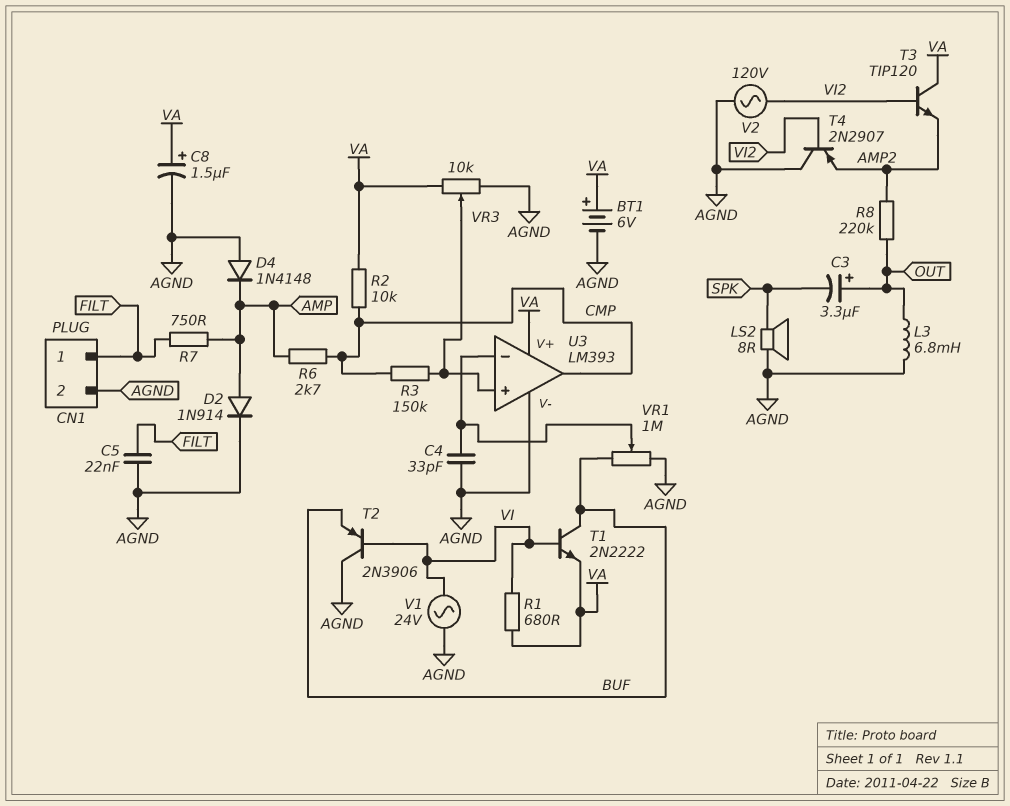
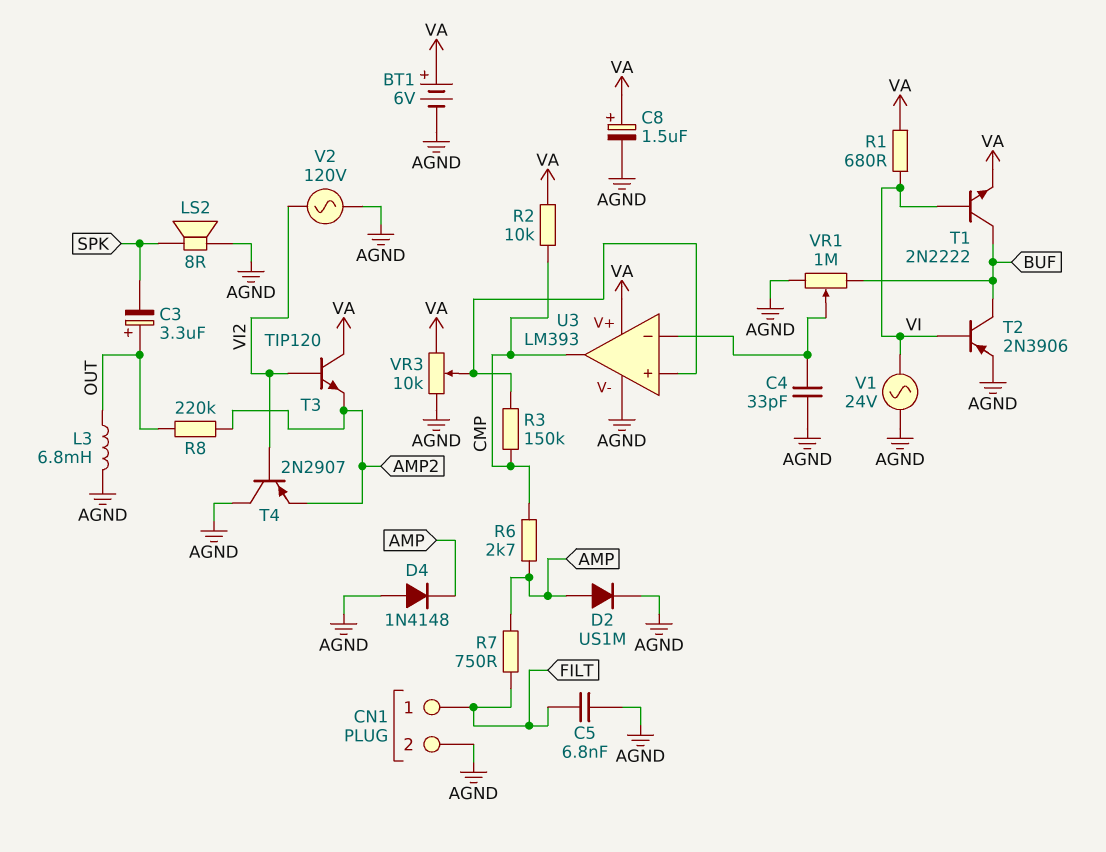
C5: 22nF (AGND, FILT) -> 6.8nF (AGND, FILT)
D2: diode 1N914 (A AMP, K AGND) -> diode US1M (A AMP, K AGND)
T2: PNP 2N3906 (B VI, C AGND, E BUF) -> PNP 2N3906 (B VI, C BUF, E AGND)

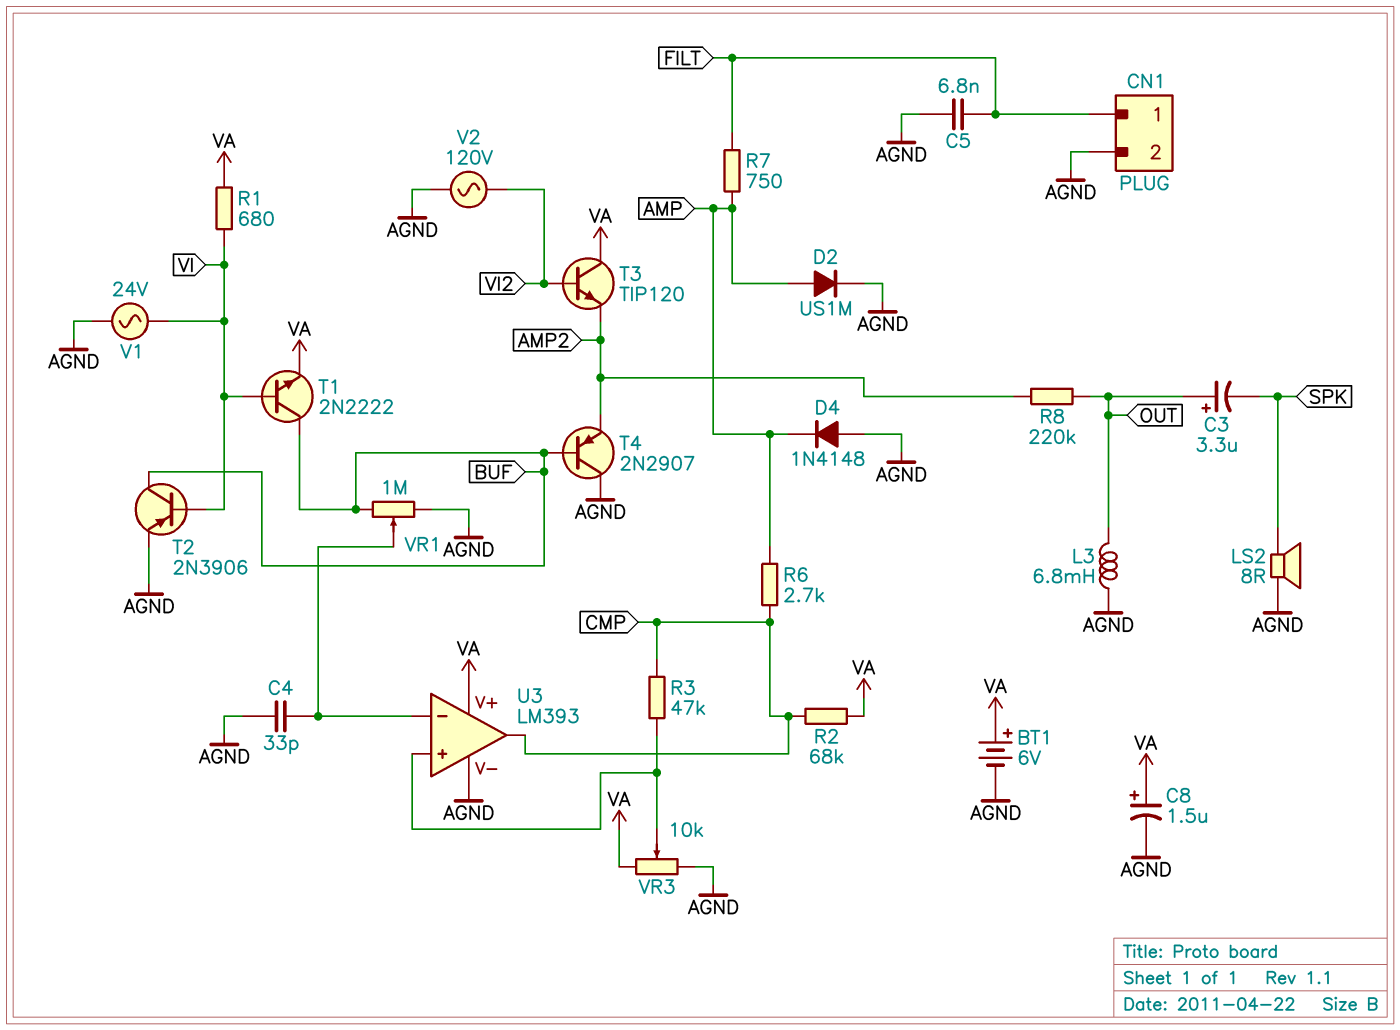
R2: 10k (CMP, VA) -> 68k (CMP, VA)
R3: 150k (CMP, U3/in+) -> 47k (CMP, U3/in+)
T4: PNP 2N2907 (B VI2, C AGND, E AMP2) -> PNP 2N2907 (B BUF, C AGND, E AMP2)

